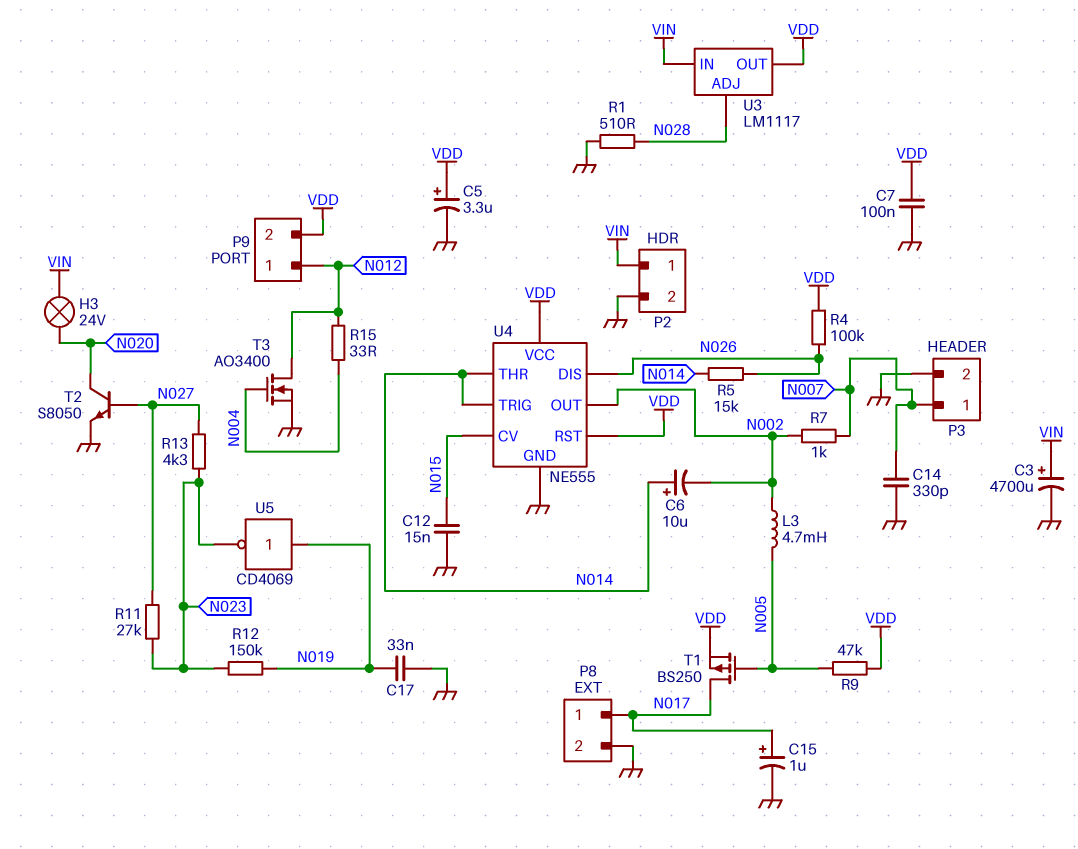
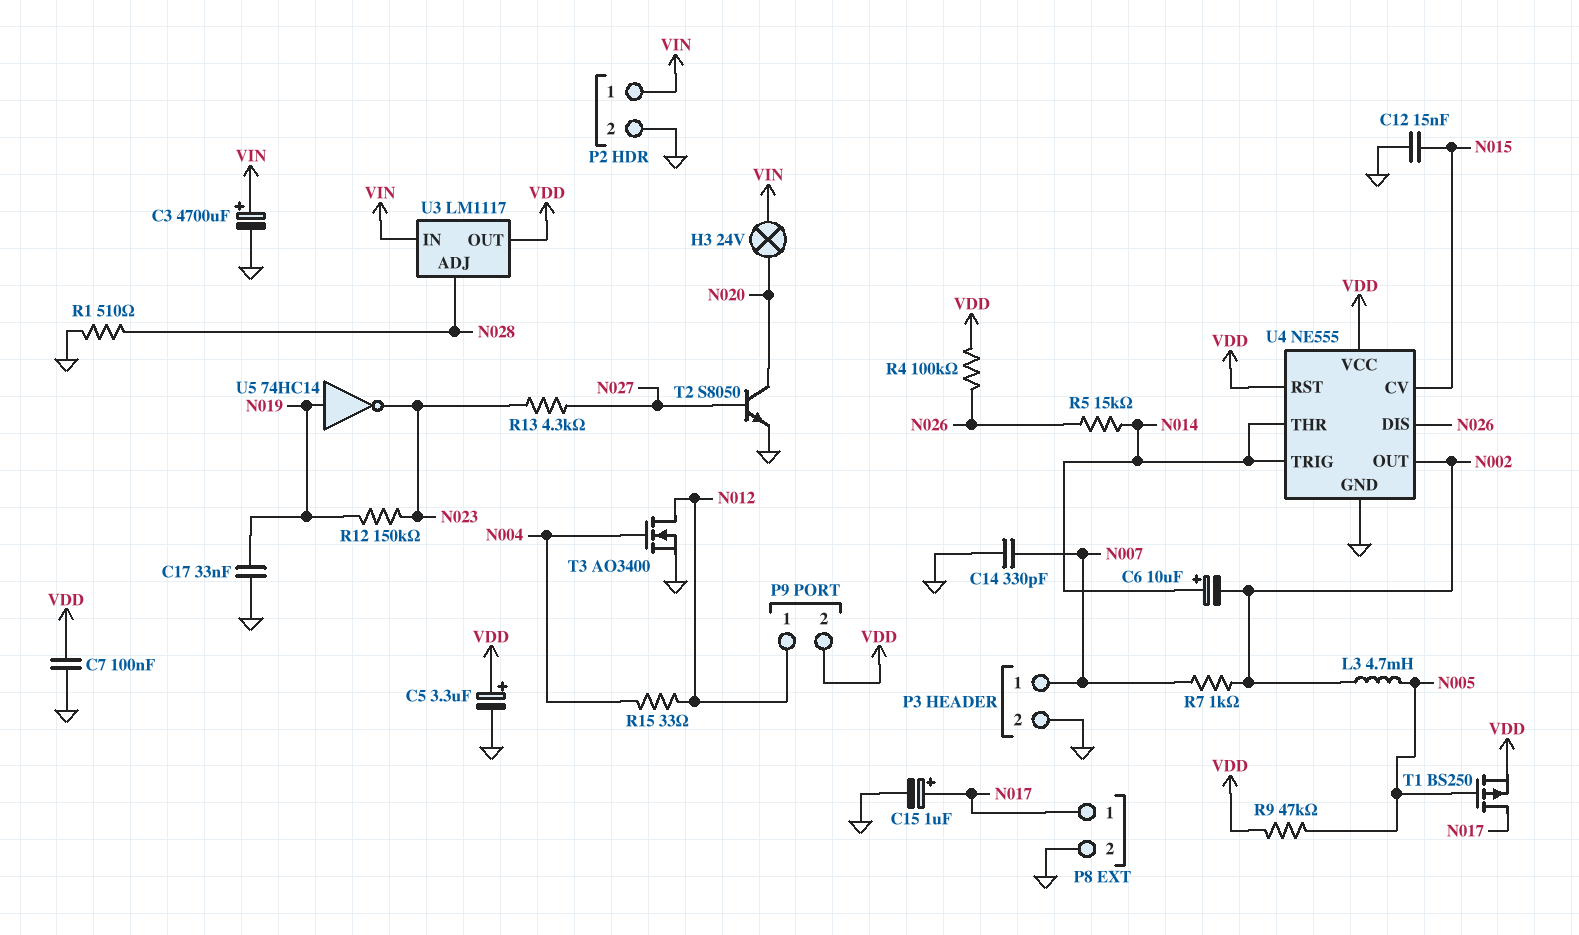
R11: 27k (N023, N027) -> none
U5: NOT CD4069 (in N019, out N023) -> NOT 74HC14 (in N019, out N023)

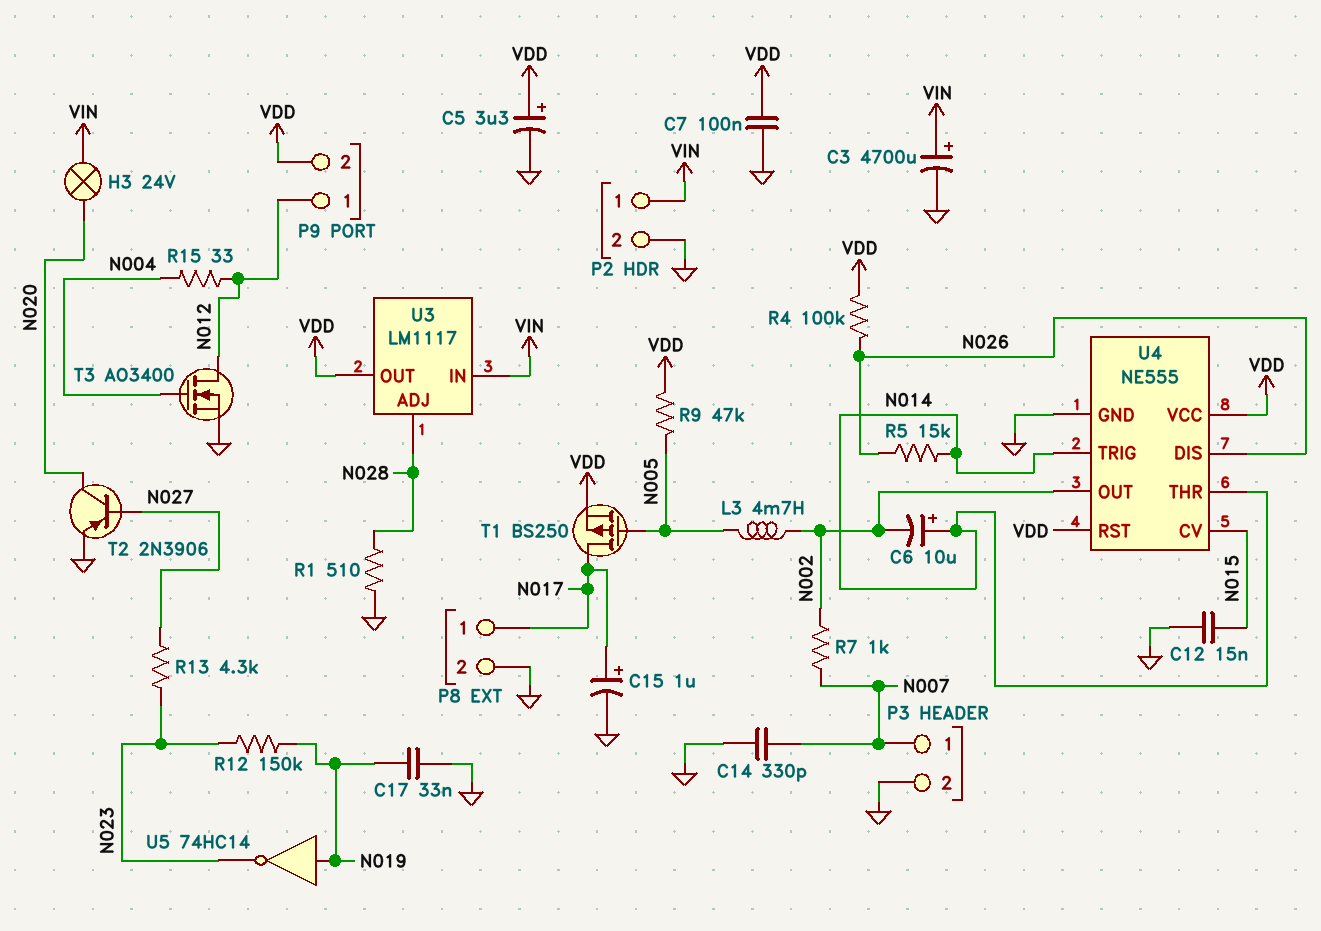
T2: NPN S8050 (B N027, C N020, E GND) -> PNP 2N3906 (B N027, C N020, E GND)

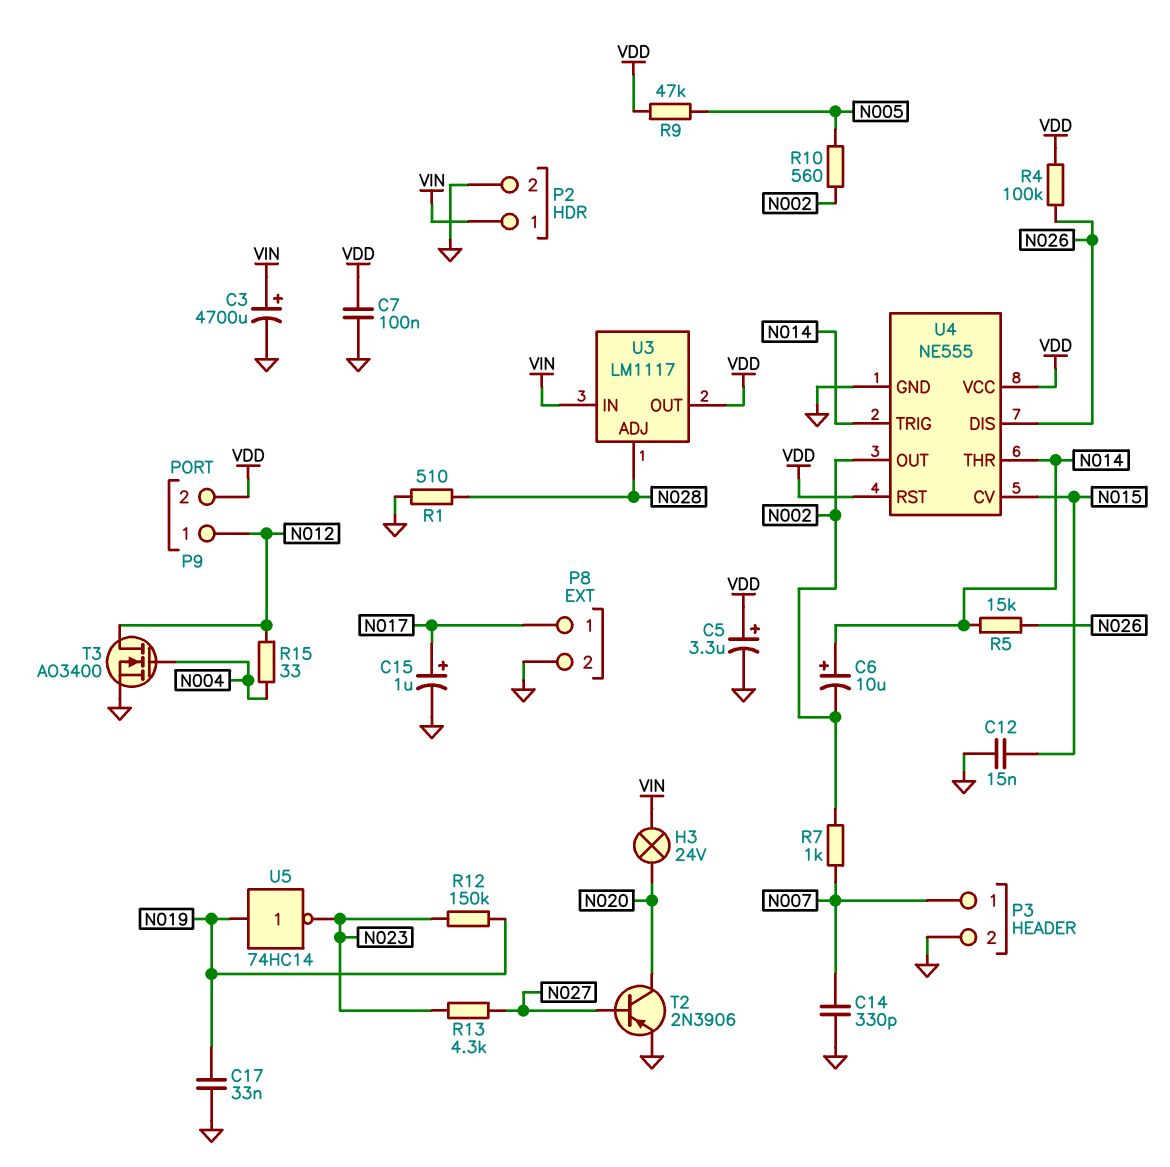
L3: 4.7mH (N002, N005) -> none
R10: none -> 560 (N002, N005)
T1: PMOS BS250 (G N005, D N017, S VDD) -> none

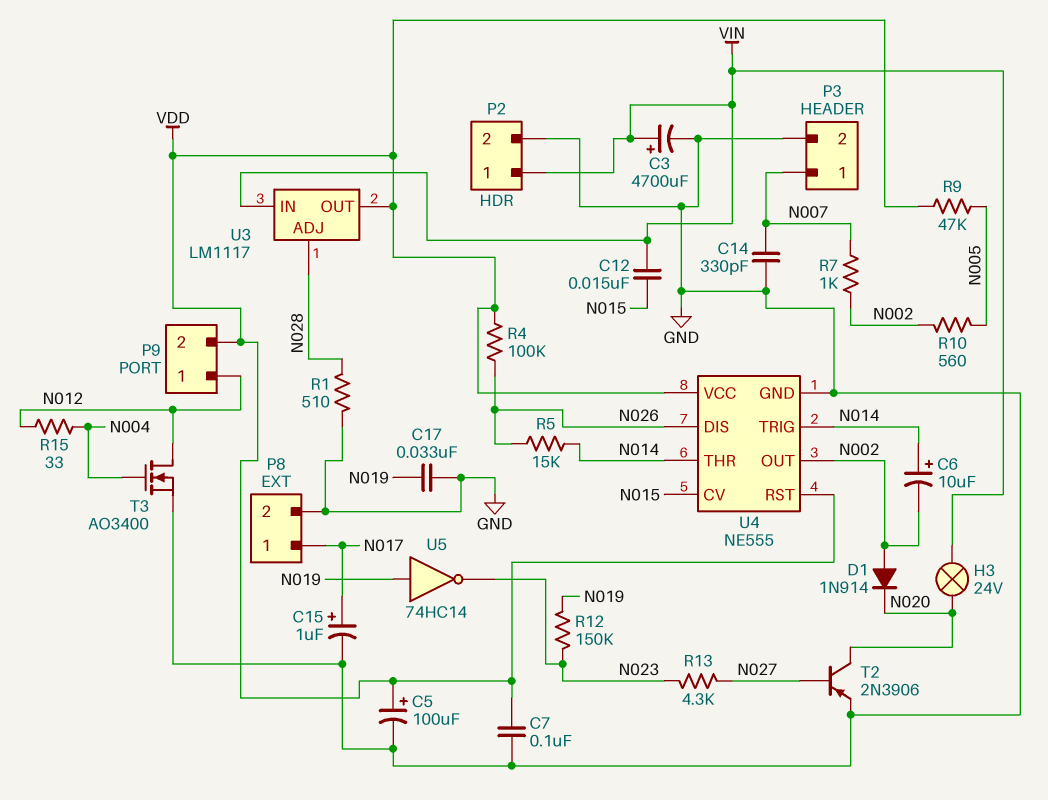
C5: 3.3uF (plus VDD, minus GND) -> 100uF (plus VDD, minus GND)
C12: 15nF (GND, N015) -> 15nF (N015, VIN)
D1: none -> diode 1N914 (A N002, K N020)

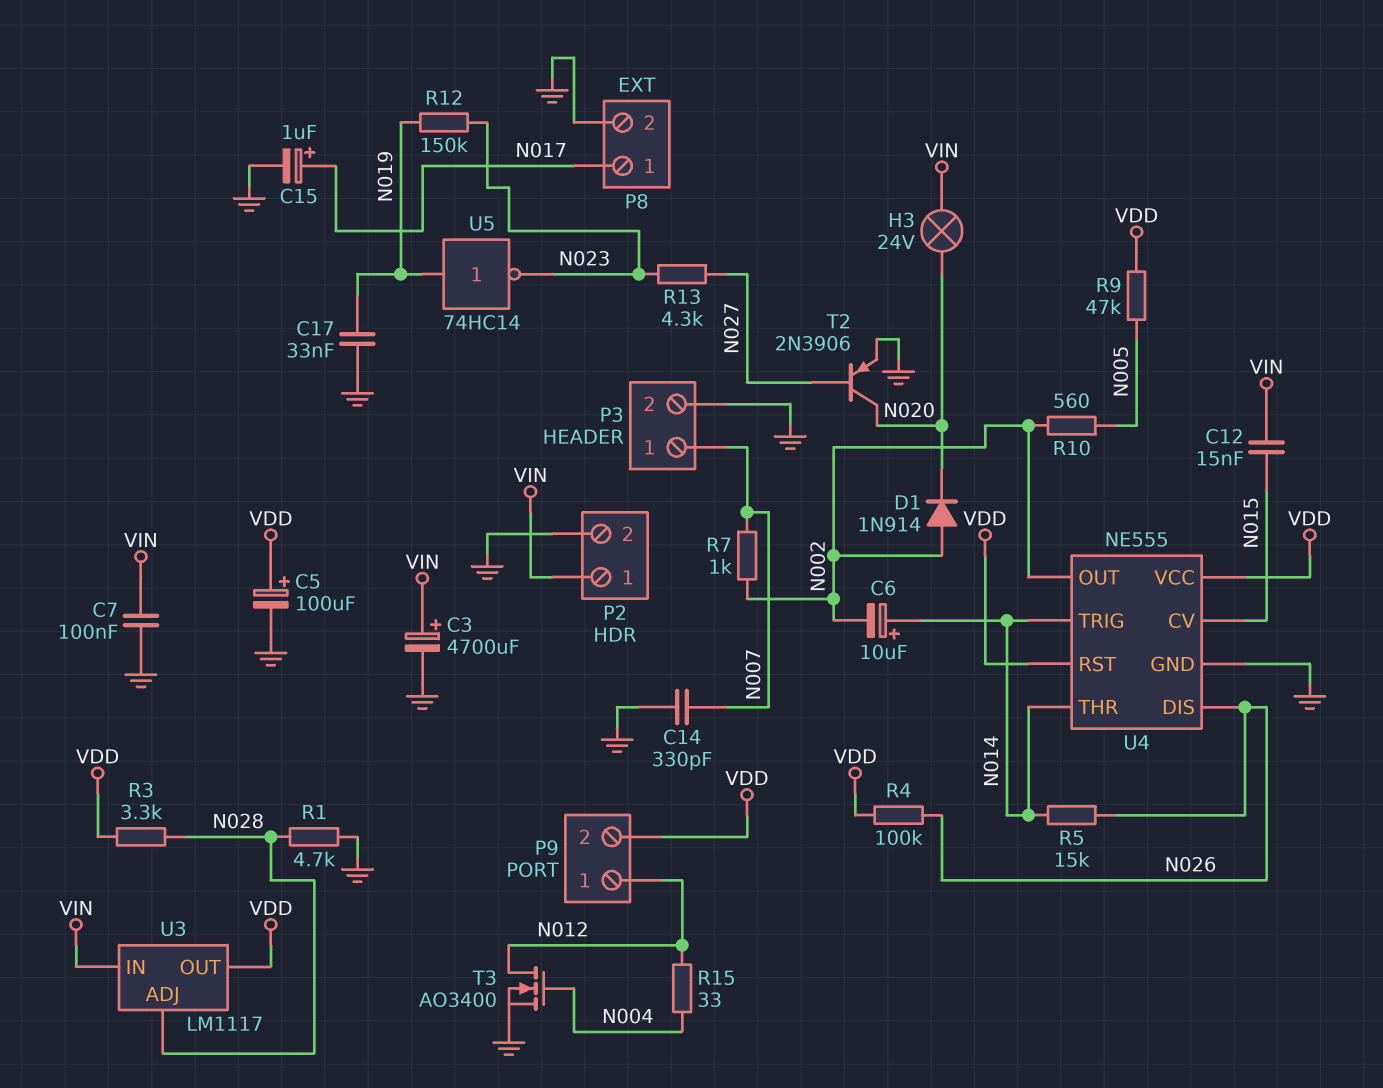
C7: 100nF (GND, VDD) -> 100nF (GND, VIN)
R1: 510 (GND, N028) -> 4.7k (GND, N028)
R3: none -> 3.3k (N028, VDD)

